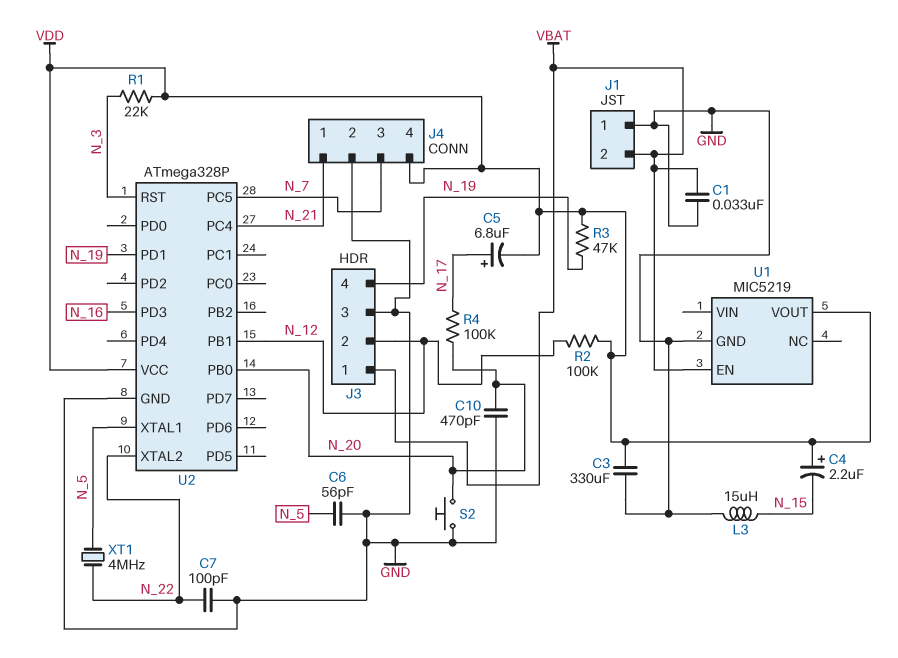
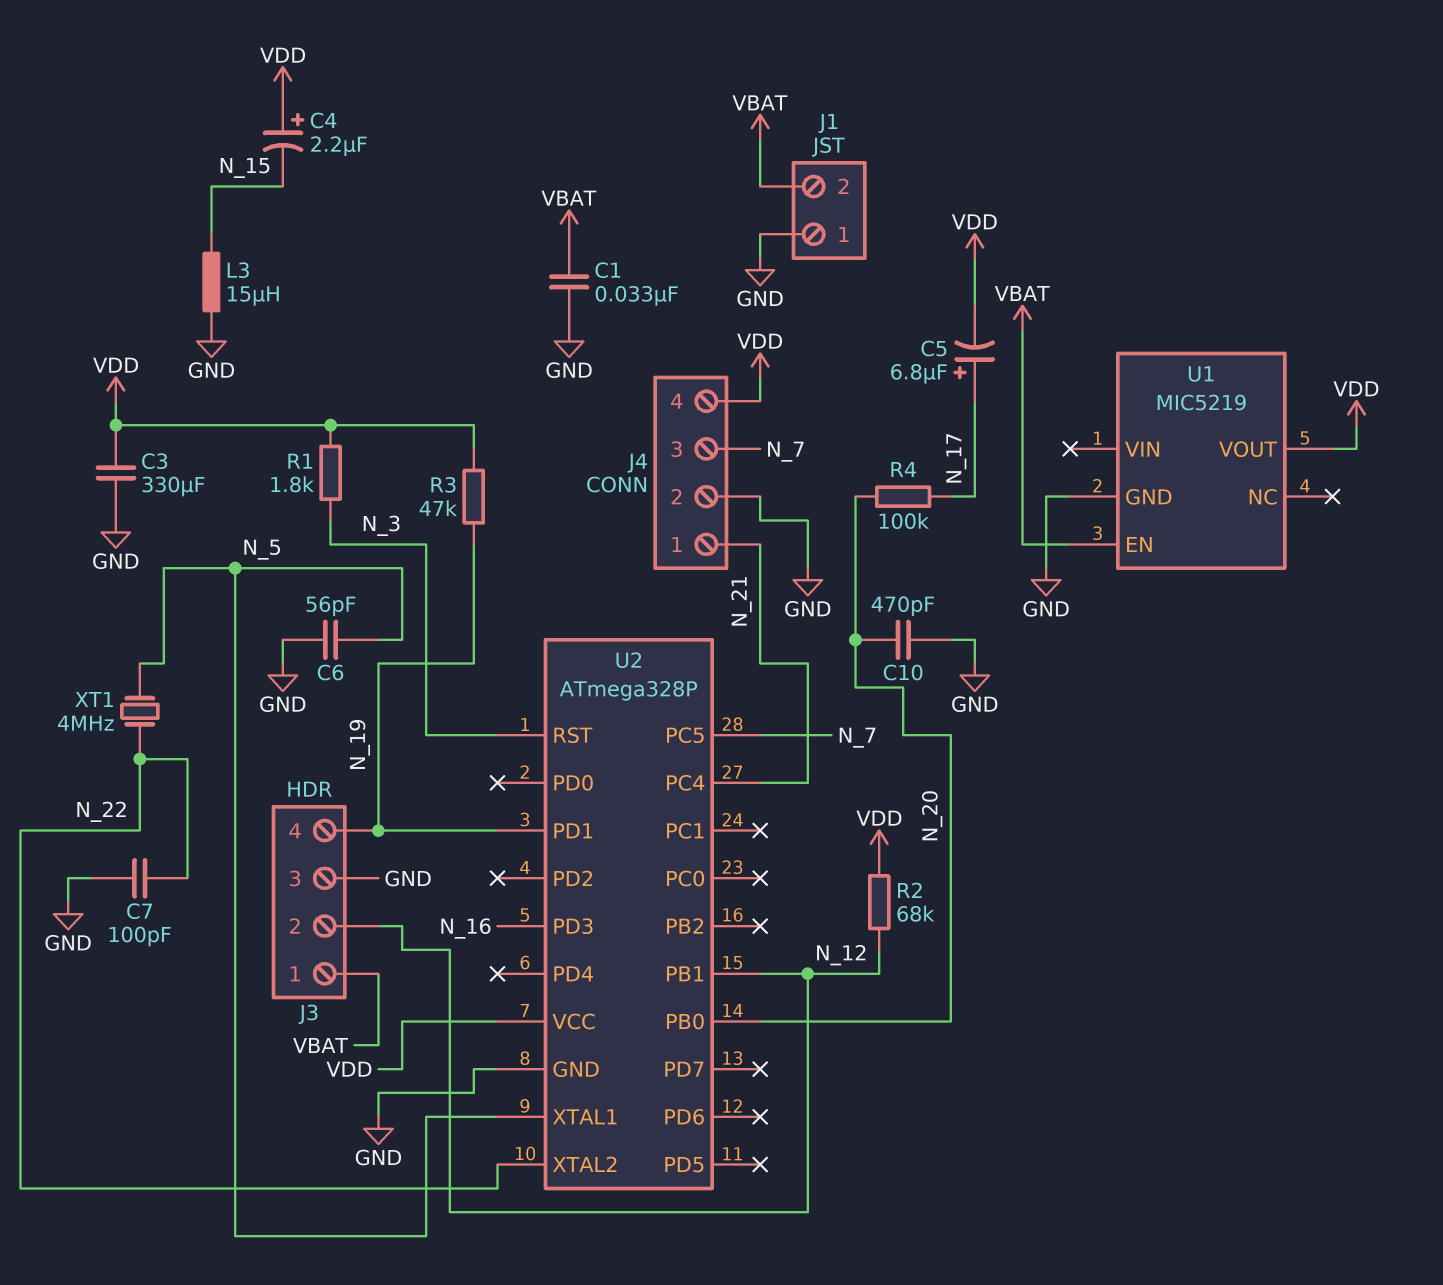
R1: 22k (N_3, VDD) -> 1.8k (N_3, VDD)
R2: 100k (N_12, VDD) -> 68k (N_12, VDD)
S2: button (GND, N_20) -> none

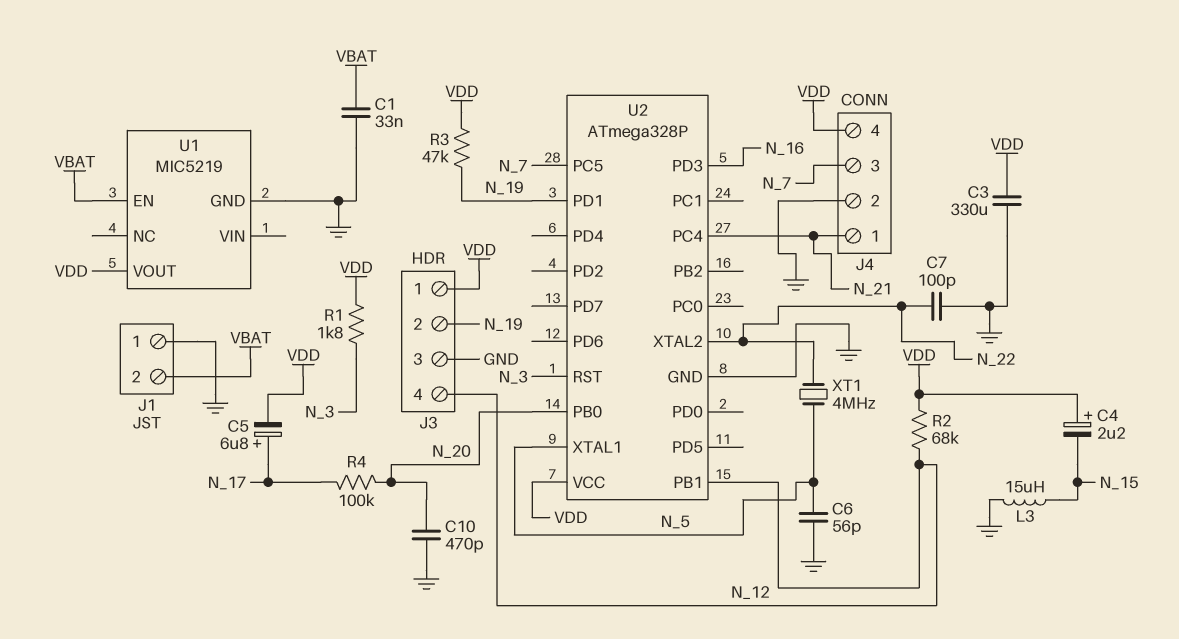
J3 pin 1: VBAT -> VDD
J3 pin 2: N_12 -> N_19
J3 pin 4: N_19 -> N_12

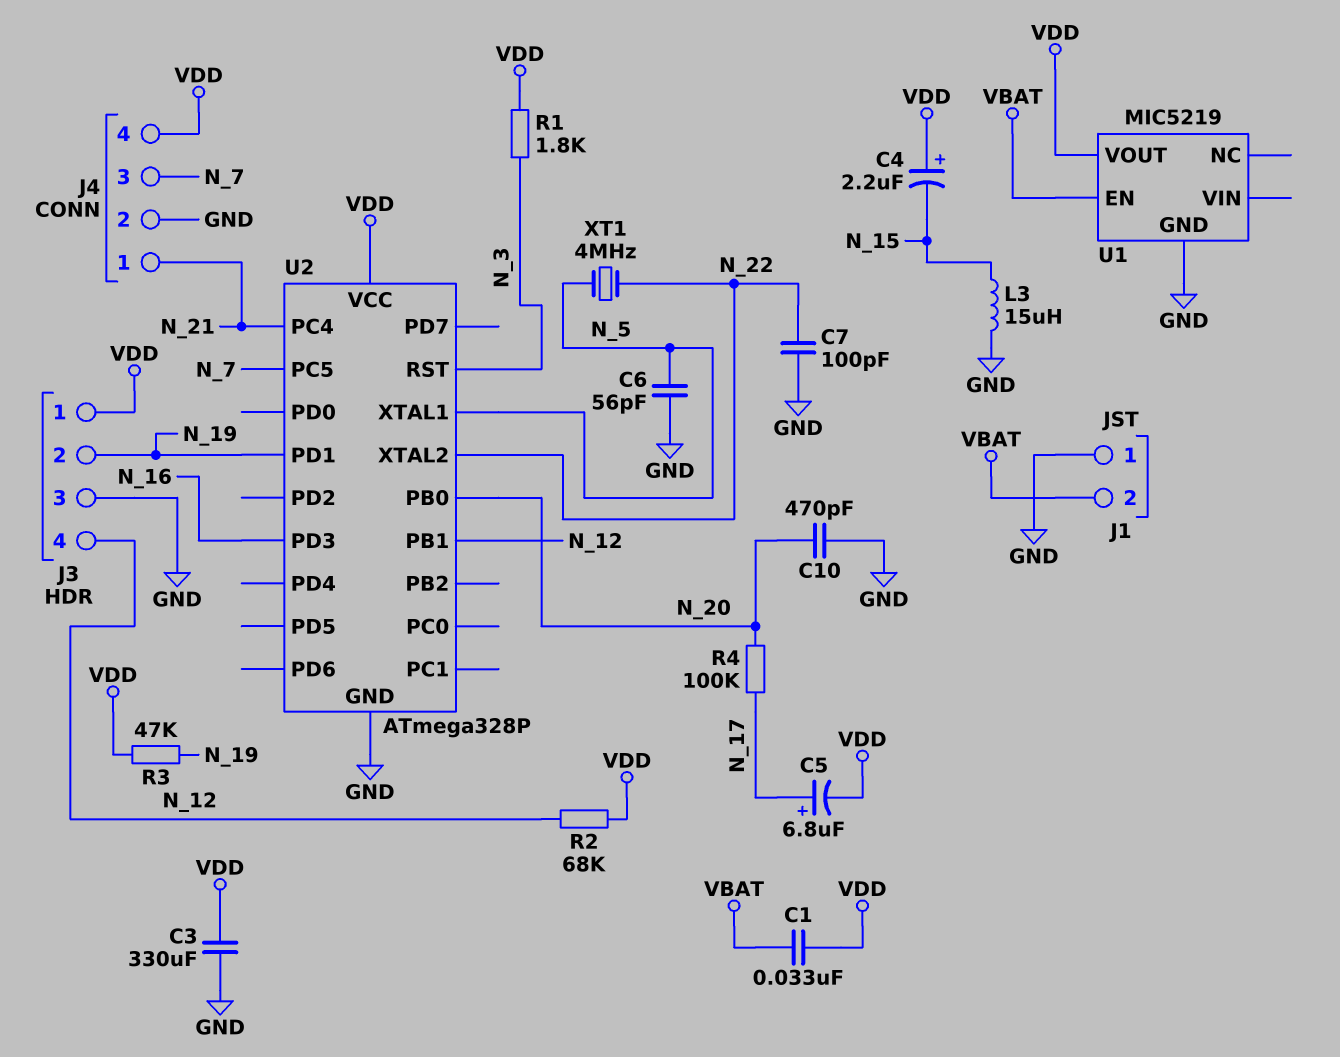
C1: 33nF (GND, VBAT) -> 33nF (VBAT, VDD)

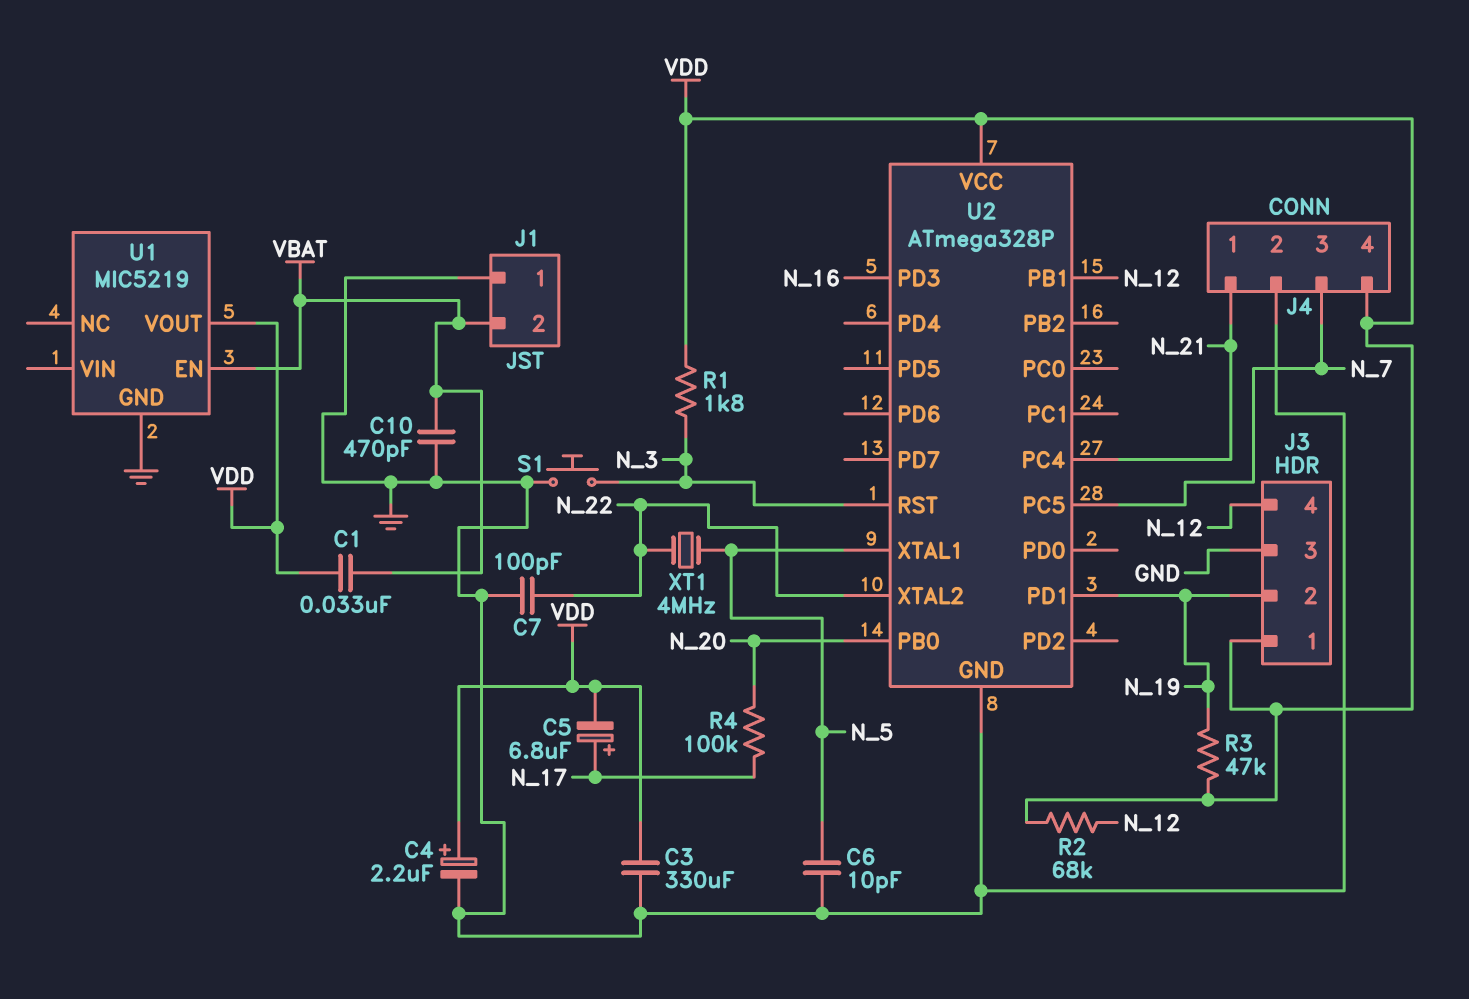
C4: 2.2uF (plus VDD, minus N_15) -> 2.2uF (plus VDD, minus GND)
C6: 56pF (GND, N_5) -> 10pF (GND, N_5)
C10: 470pF (GND, N_20) -> 470pF (GND, VBAT)
L3: 15uH (GND, N_15) -> none
S1: none -> button (GND, N_3)

